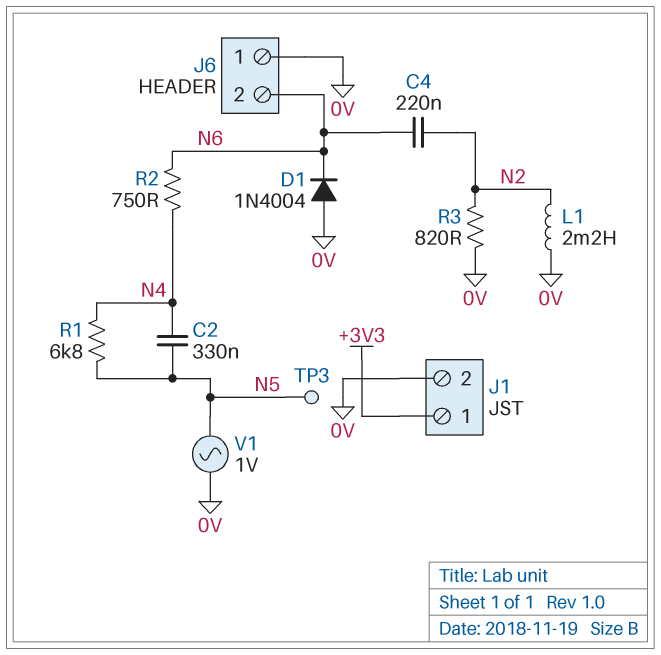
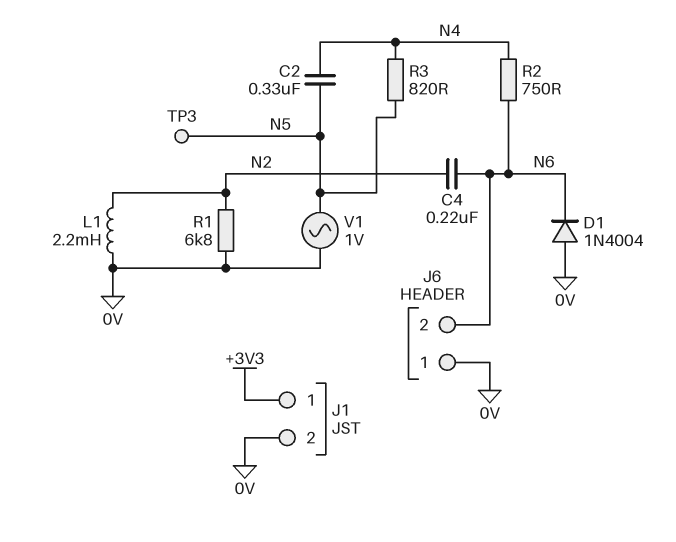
R1: 6.8k (N4, N5) -> 6.8k (0V, N2)
R3: 820 (0V, N2) -> 820 (N4, N5)

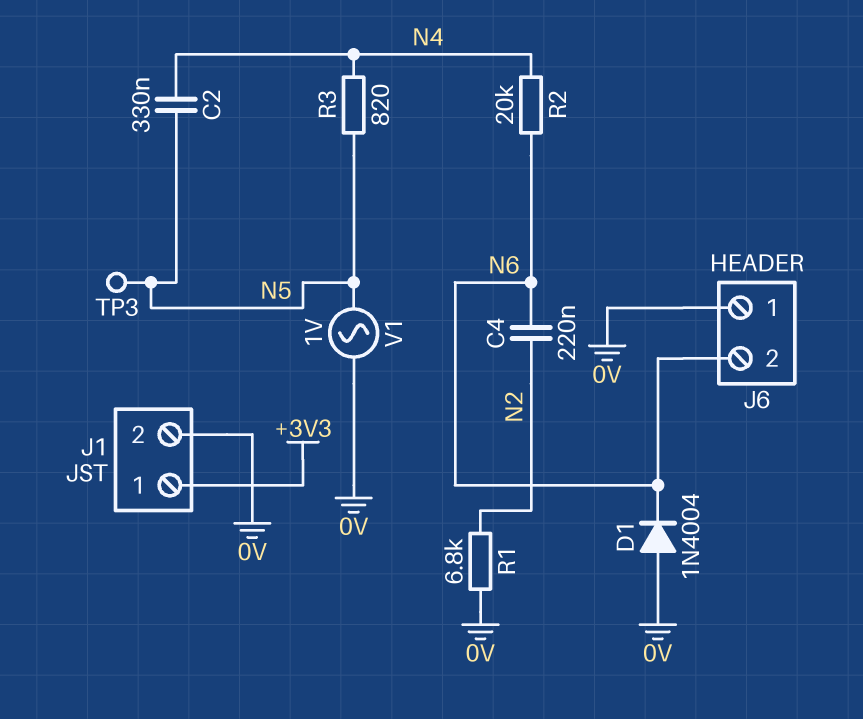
L1: 2.2mH (0V, N2) -> none
R2: 750 (N4, N6) -> 20k (N4, N6)

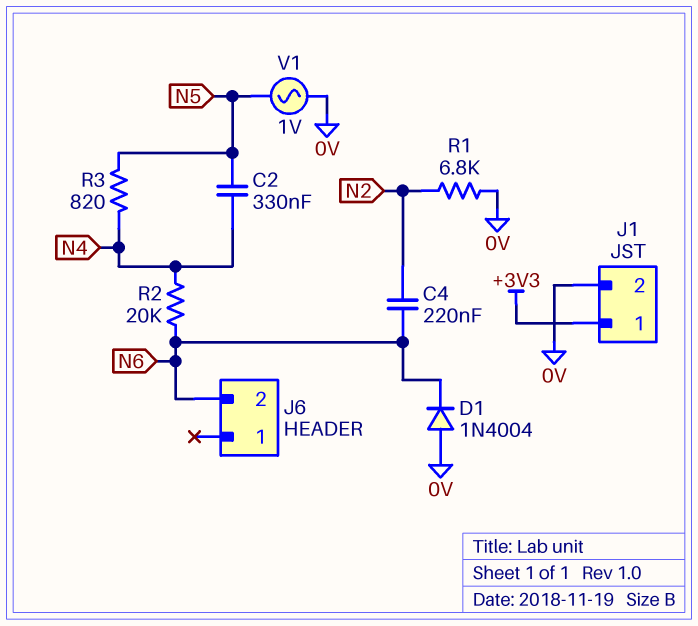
J6 pin 1: 0V -> none
TP3: test point (N5) -> none

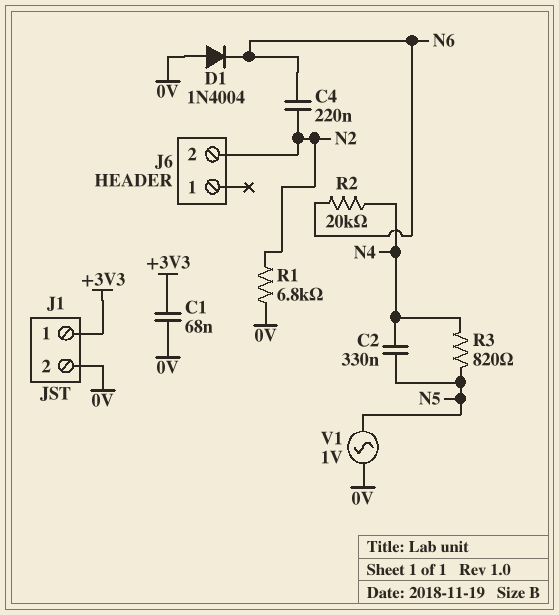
C1: none -> 68nF (+3V3, 0V)
J6 pin 2: N6 -> N2

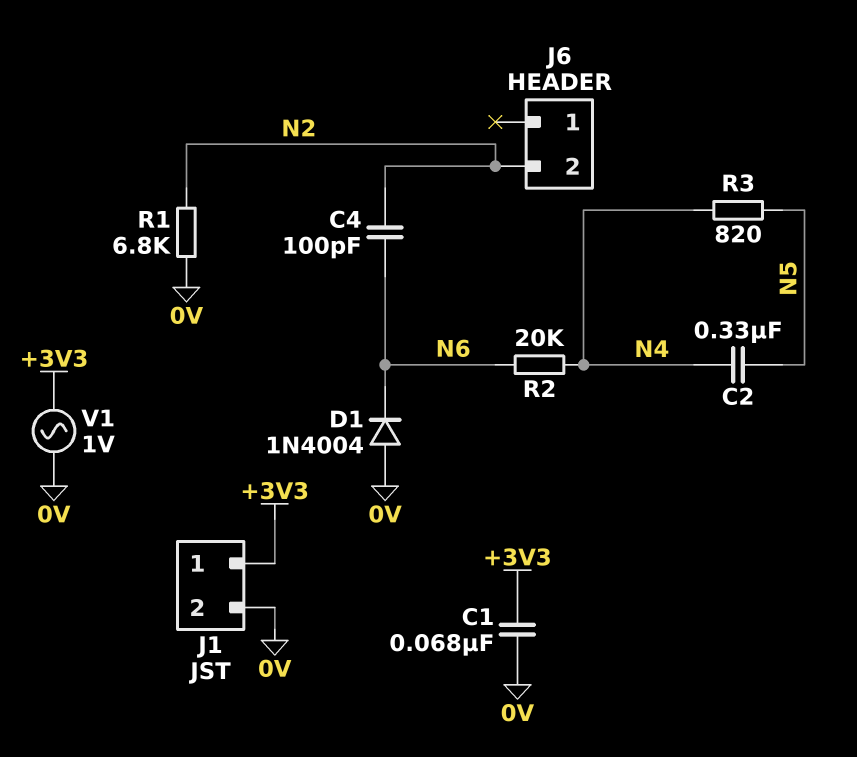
C4: 220nF (N2, N6) -> 100pF (N2, N6)
V1: AC 1V (0V, N5) -> AC 1V (+3V3, 0V)

